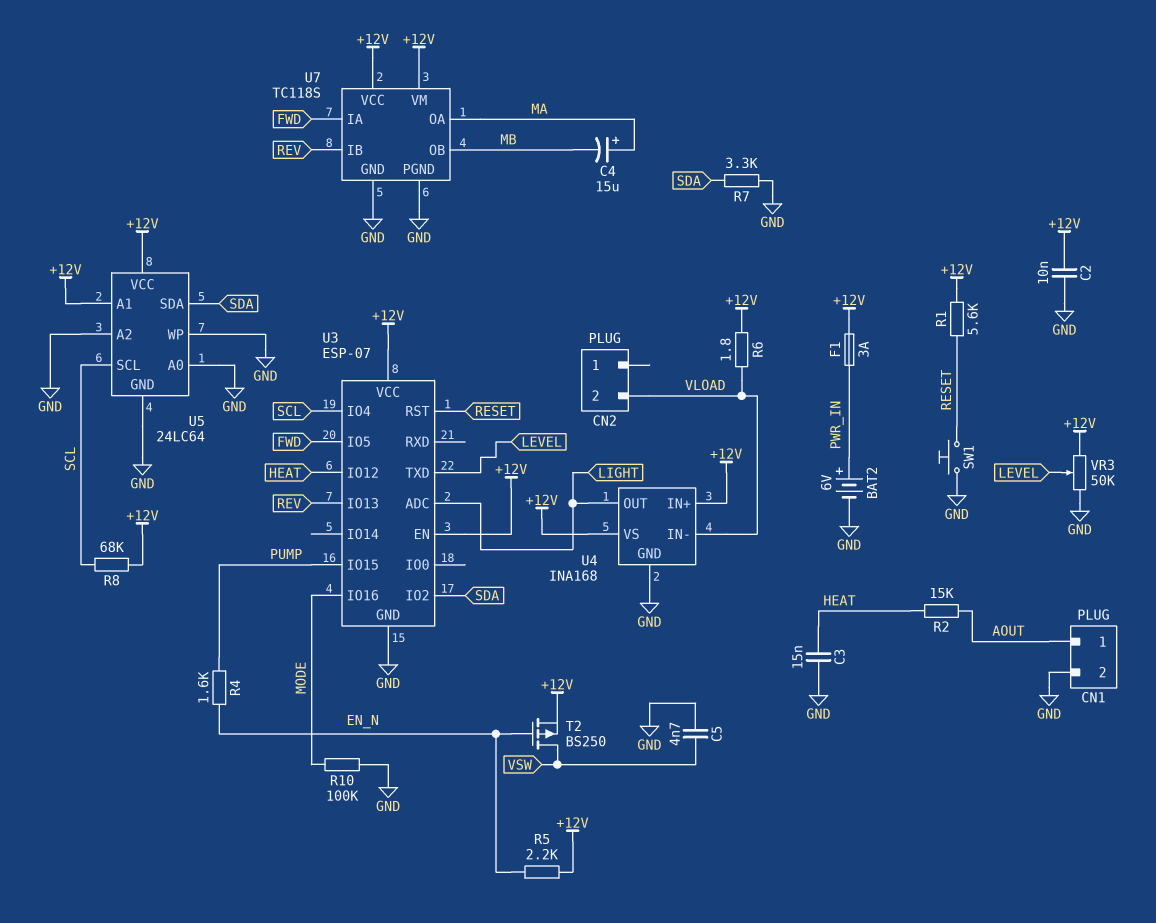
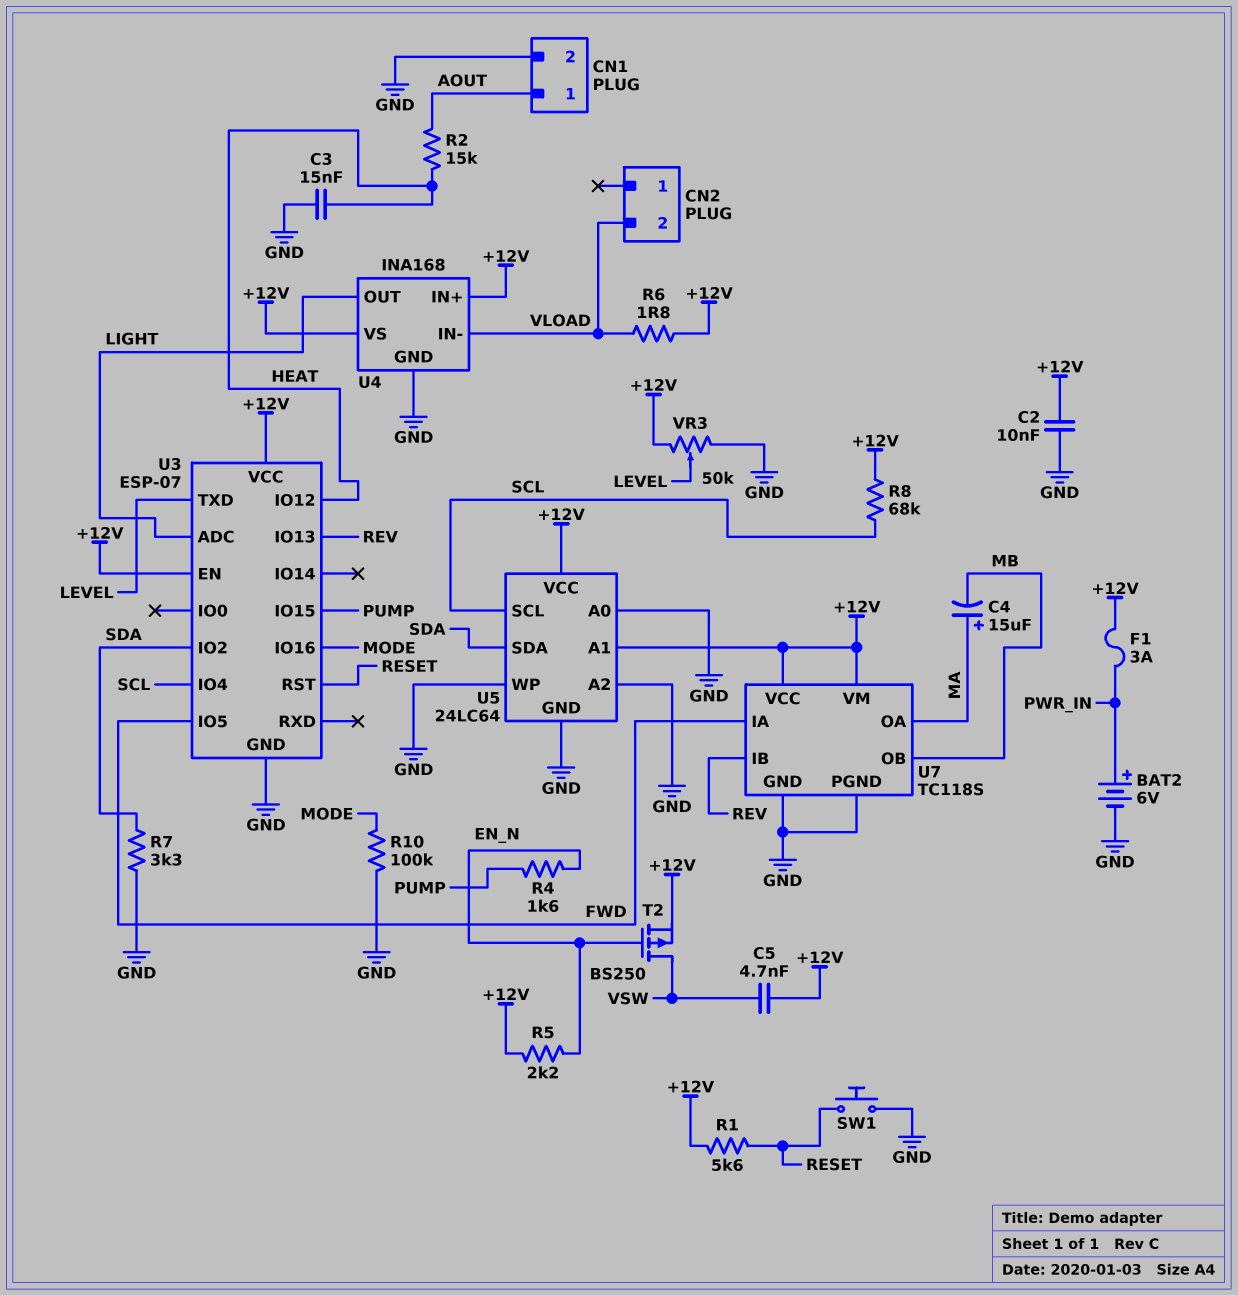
C5: 4.7nF (GND, VSW) -> 4.7nF (+12V, VSW)

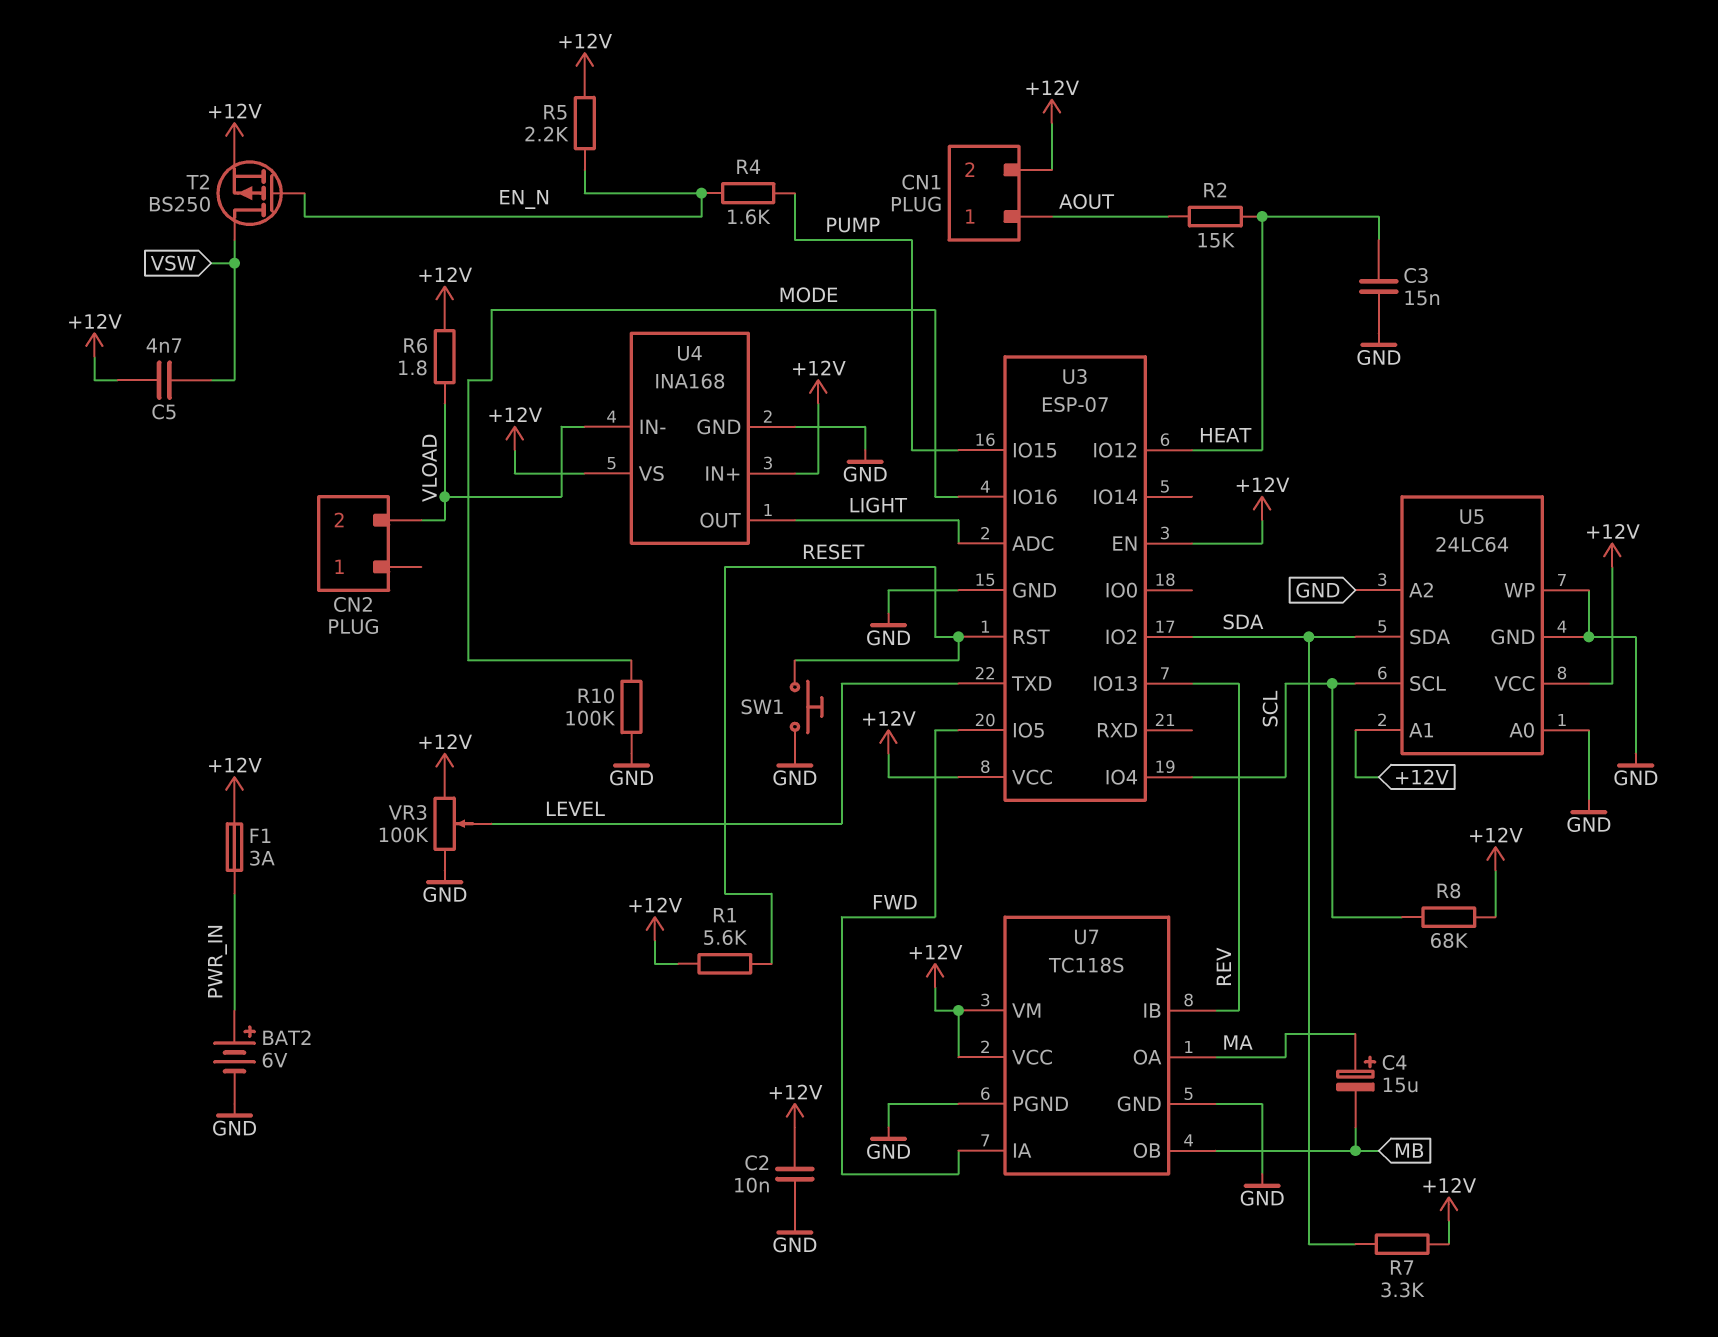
CN1 pin 2: GND -> +12V
R7: 3.3k (GND, SDA) -> 3.3k (+12V, SDA)
VR3: 50k (+12V, GND, wiper LEVEL) -> 100k (+12V, GND, wiper LEVEL)

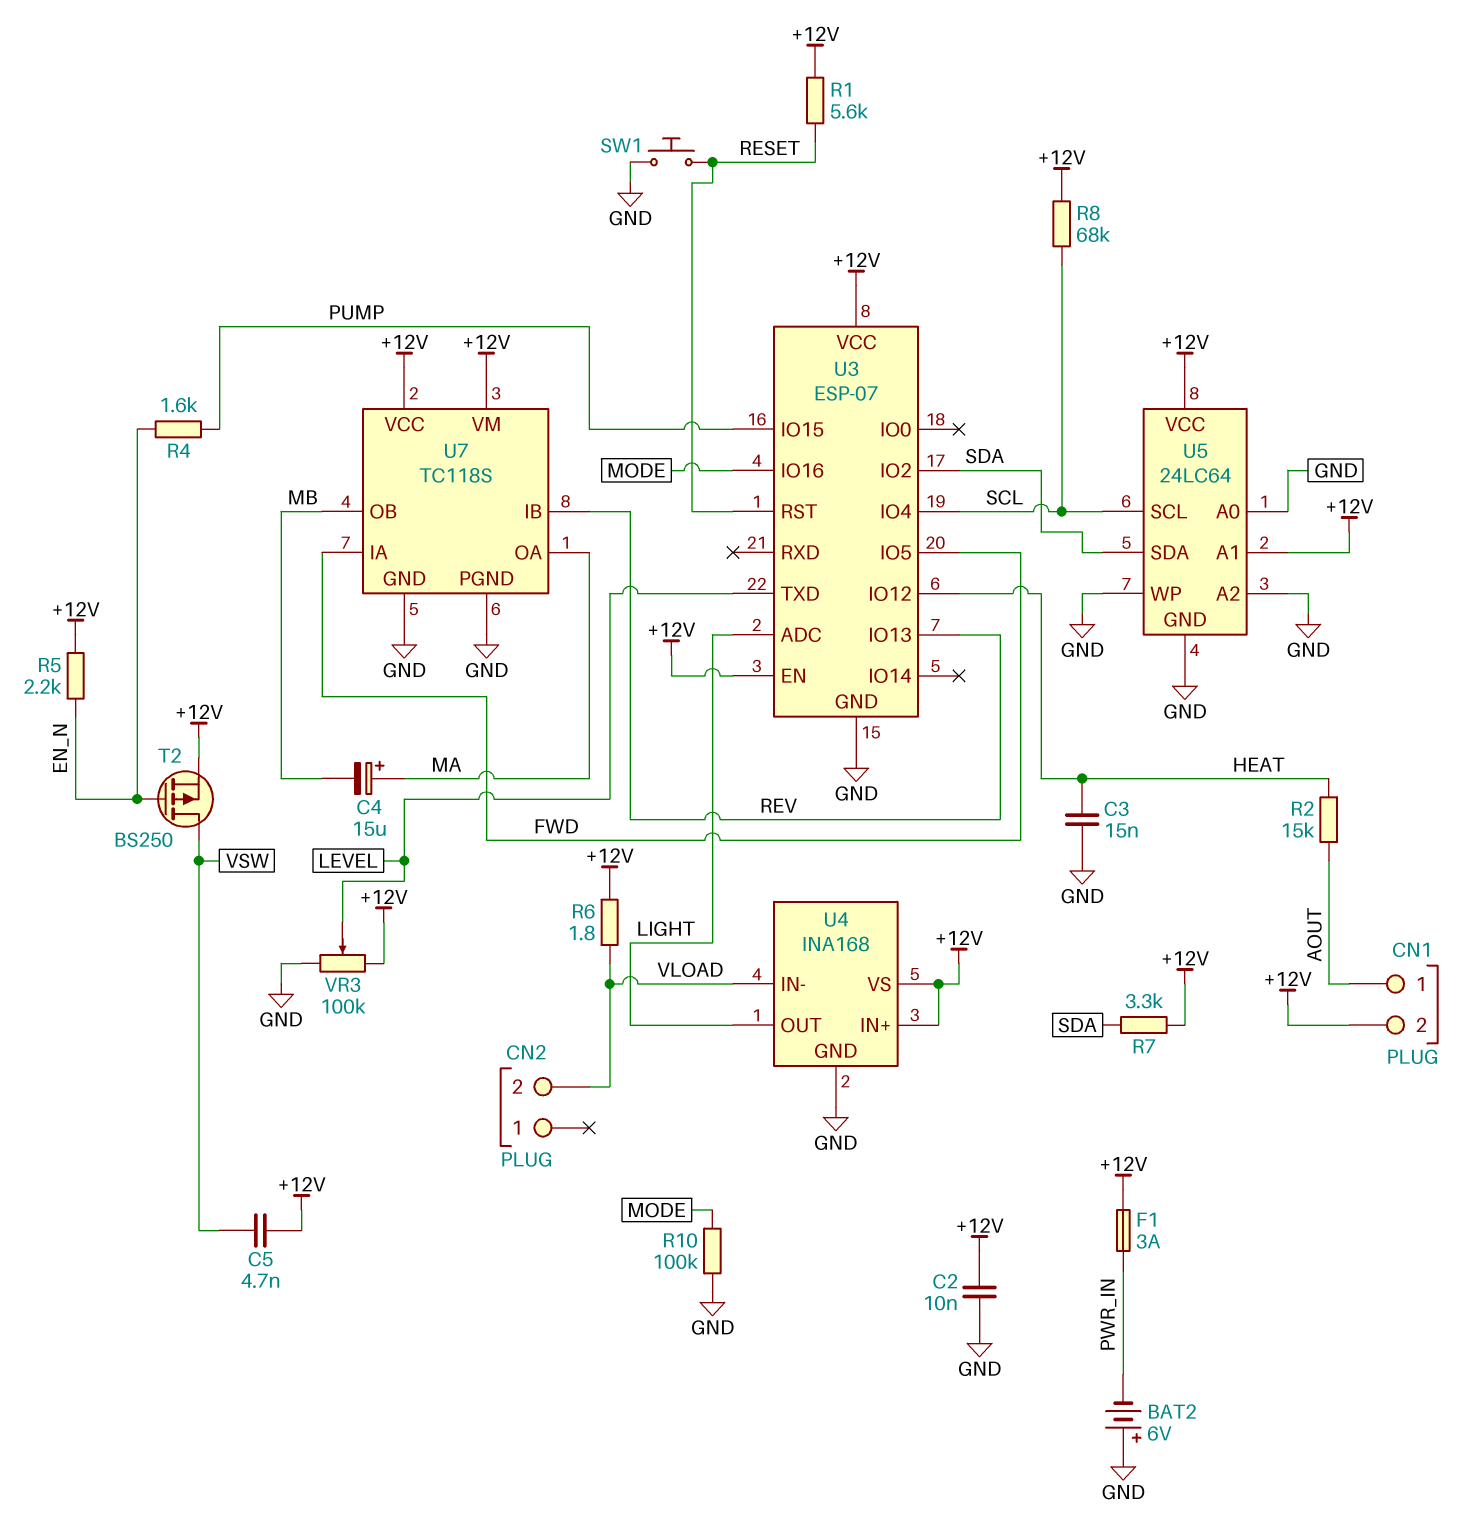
BAT2: 6V (plus PWR_IN, minus GND) -> 6V (plus GND, minus PWR_IN)

